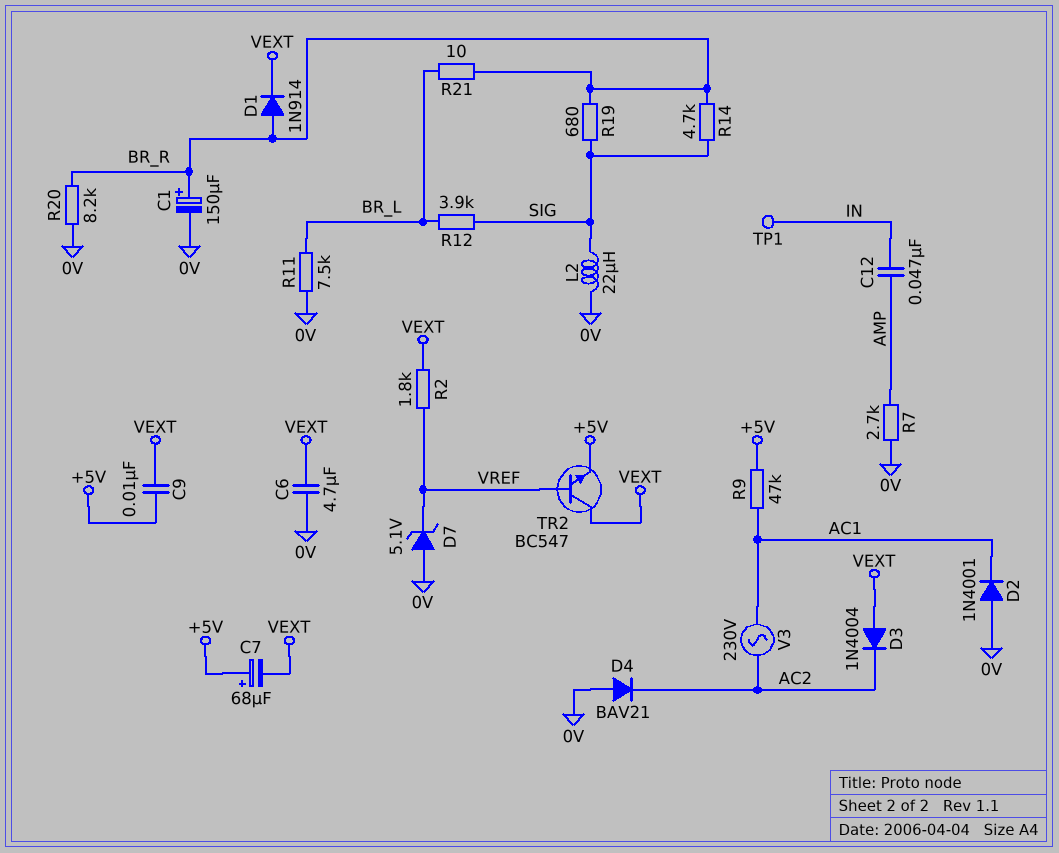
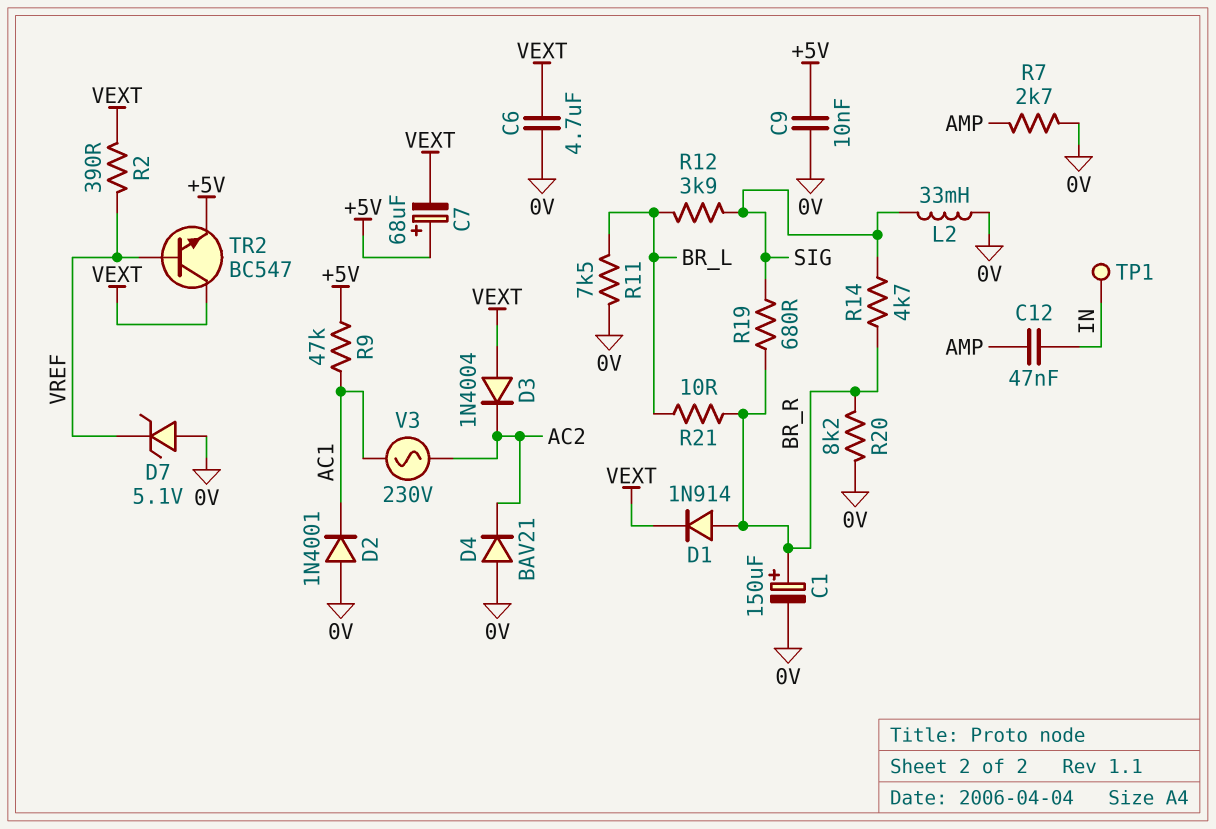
C9: 10nF (+5V, VEXT) -> 10nF (+5V, 0V)
L2: 22uH (0V, SIG) -> 33mH (0V, SIG)
R2: 1.8k (VEXT, VREF) -> 390 (VEXT, VREF)

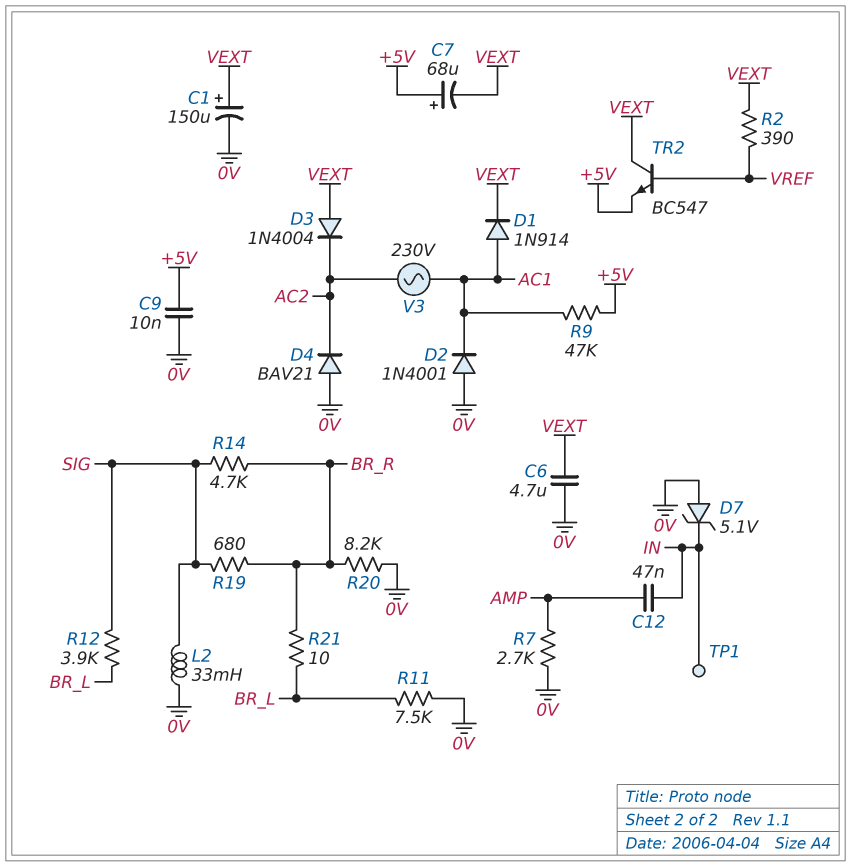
C1: 150uF (plus BR_R, minus 0V) -> 150uF (plus VEXT, minus 0V)
D1: diode 1N914 (A BR_R, K VEXT) -> diode 1N914 (A AC1, K VEXT)
D7: zener 5.1V (A 0V, K VREF) -> zener 5.1V (A 0V, K IN)

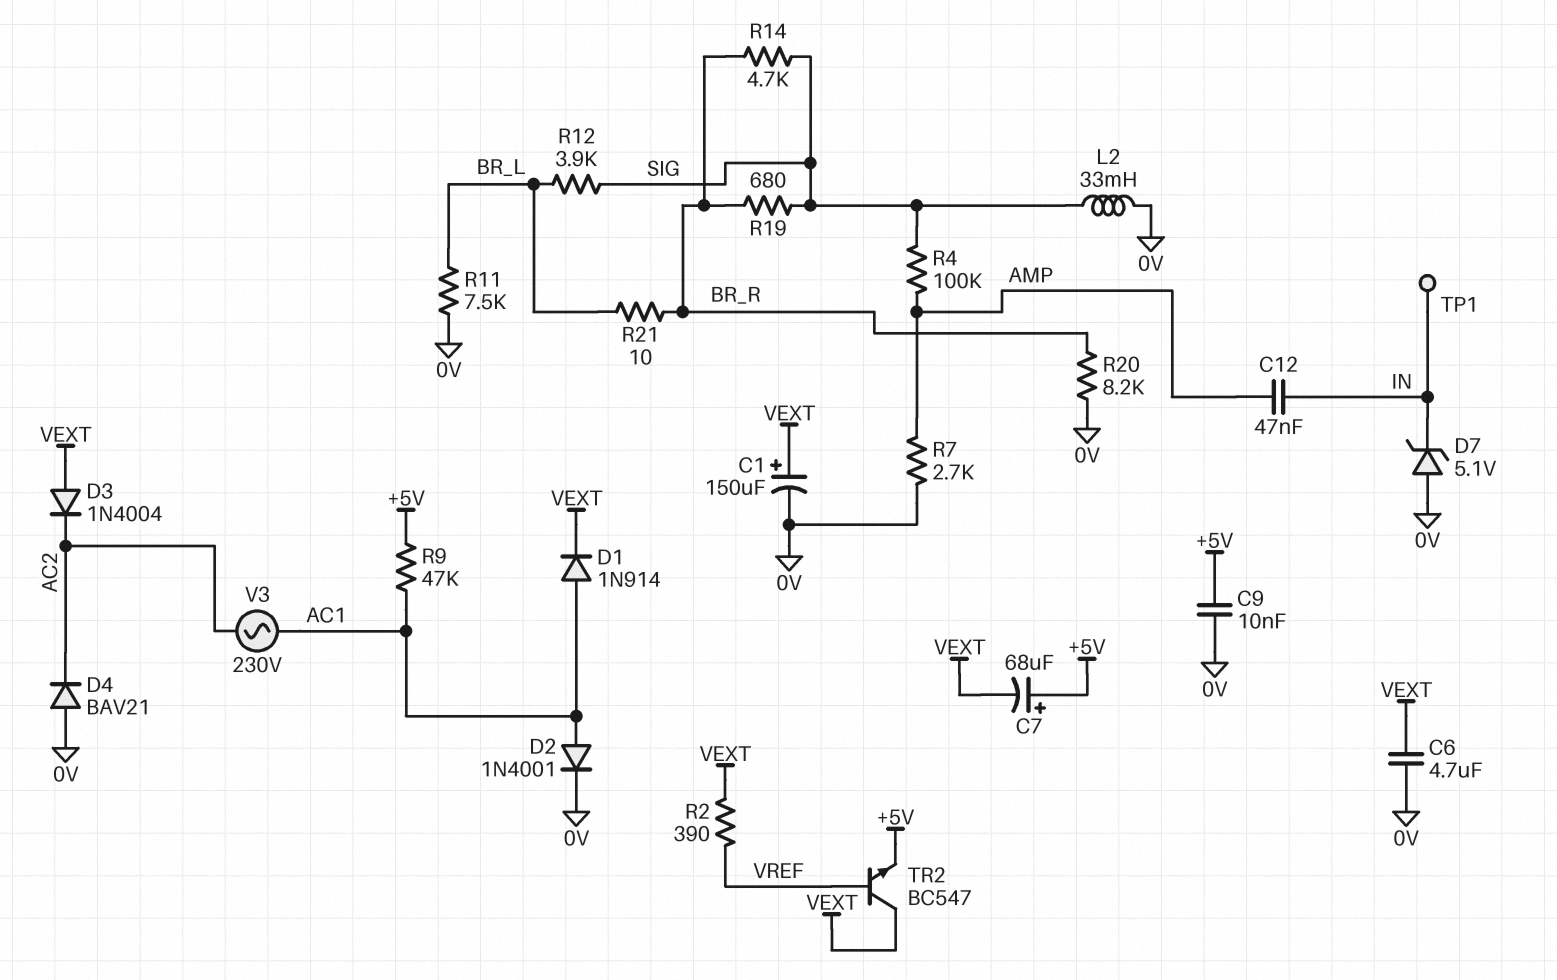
D2: diode 1N4001 (A 0V, K AC1) -> diode 1N4001 (A AC1, K 0V)
R4: none -> 100k (AMP, SIG)

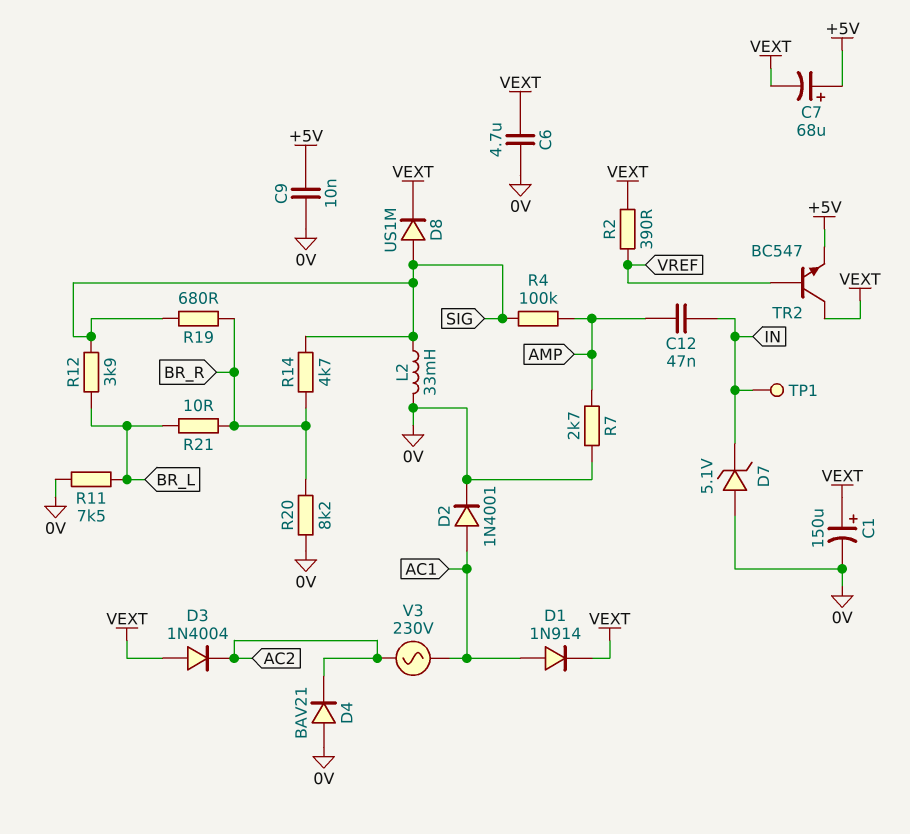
D8: none -> diode US1M (A SIG, K VEXT)
R9: 47k (+5V, AC1) -> none

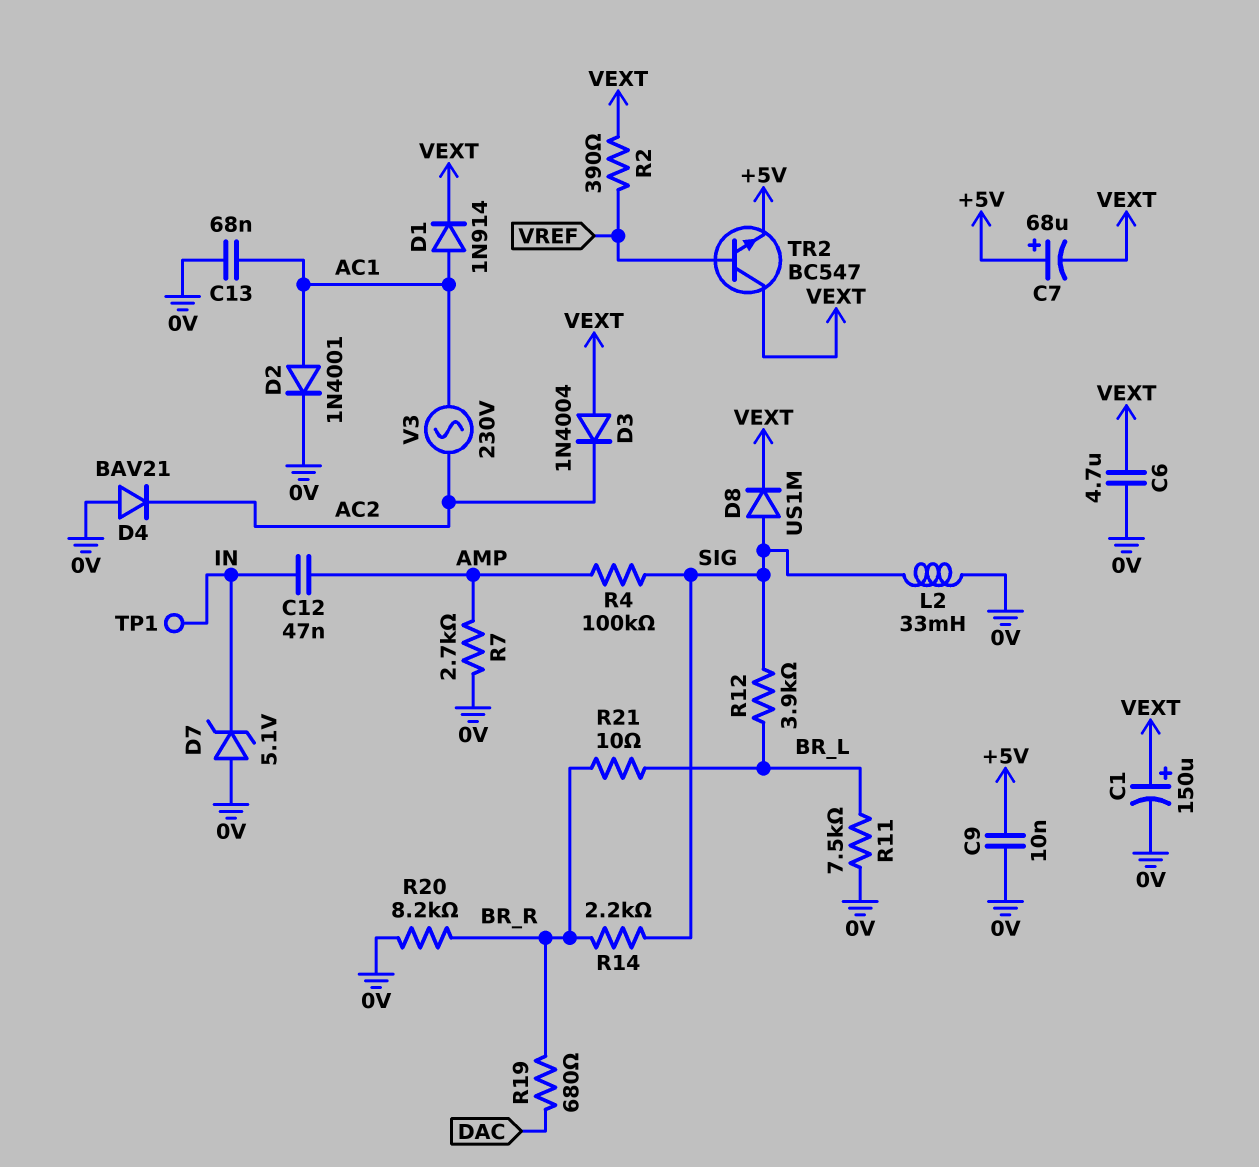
C13: none -> 68nF (0V, AC1)
R14: 4.7k (BR_R, SIG) -> 2.2k (BR_R, SIG)
R19: 680 (BR_R, SIG) -> 680 (BR_R, DAC)

